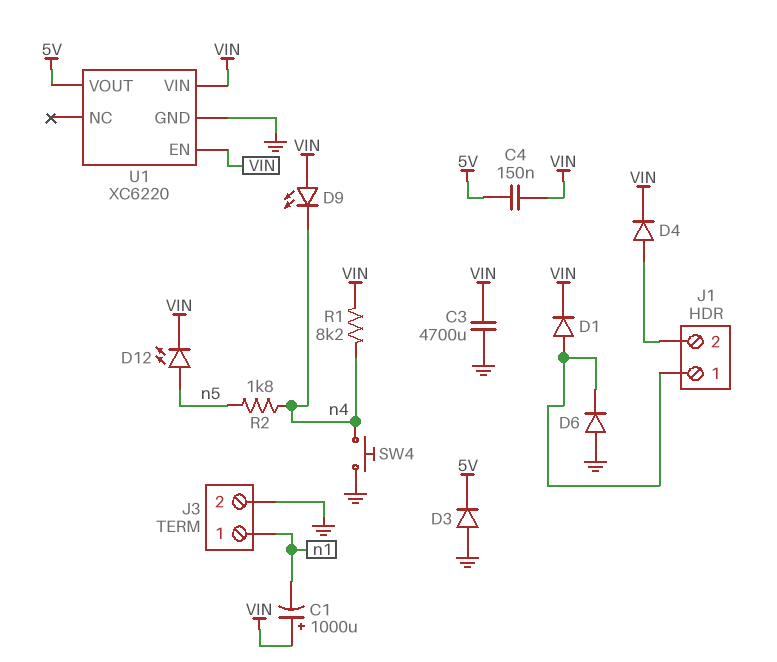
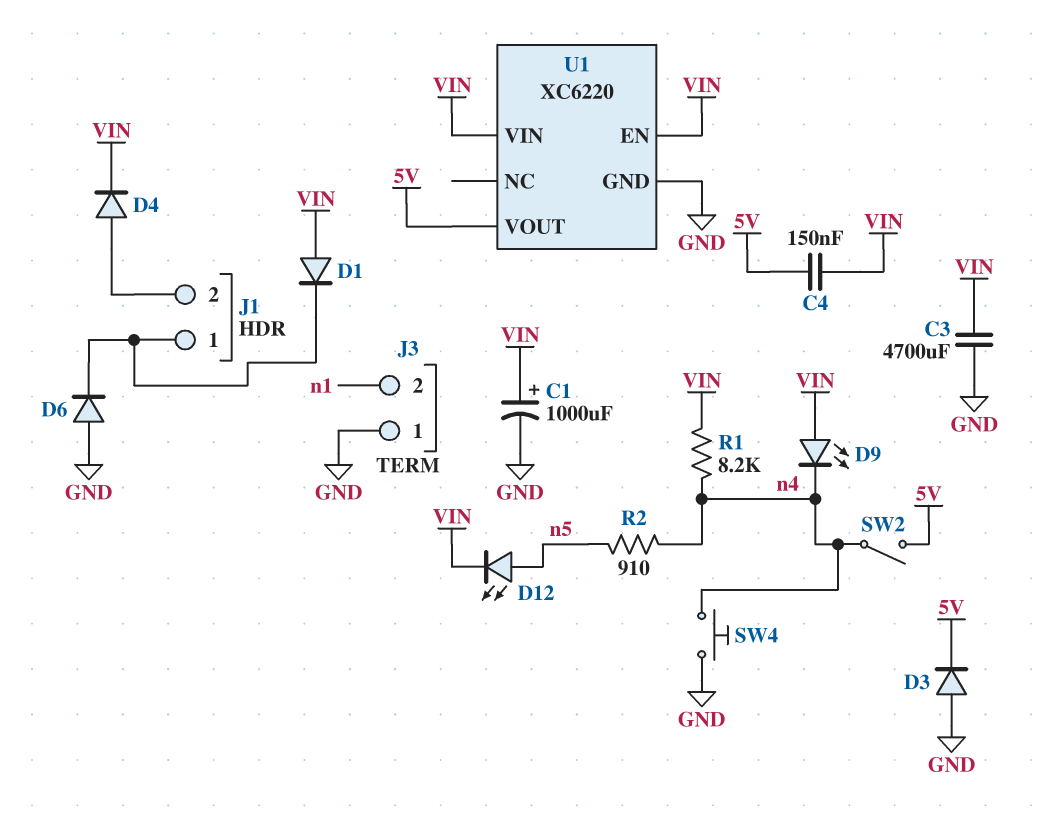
C1: 1000uF (plus VIN, minus n1) -> 1000uF (plus VIN, minus GND)
D1: diode (A J1/1, K VIN) -> diode (A VIN, K J1/1)
J3 pin 1: n1 -> GND
J3 pin 2: GND -> n1
R2: 1.8k (n4, n5) -> 910 (n4, n5)
SW2: none -> switch (5V, n4)

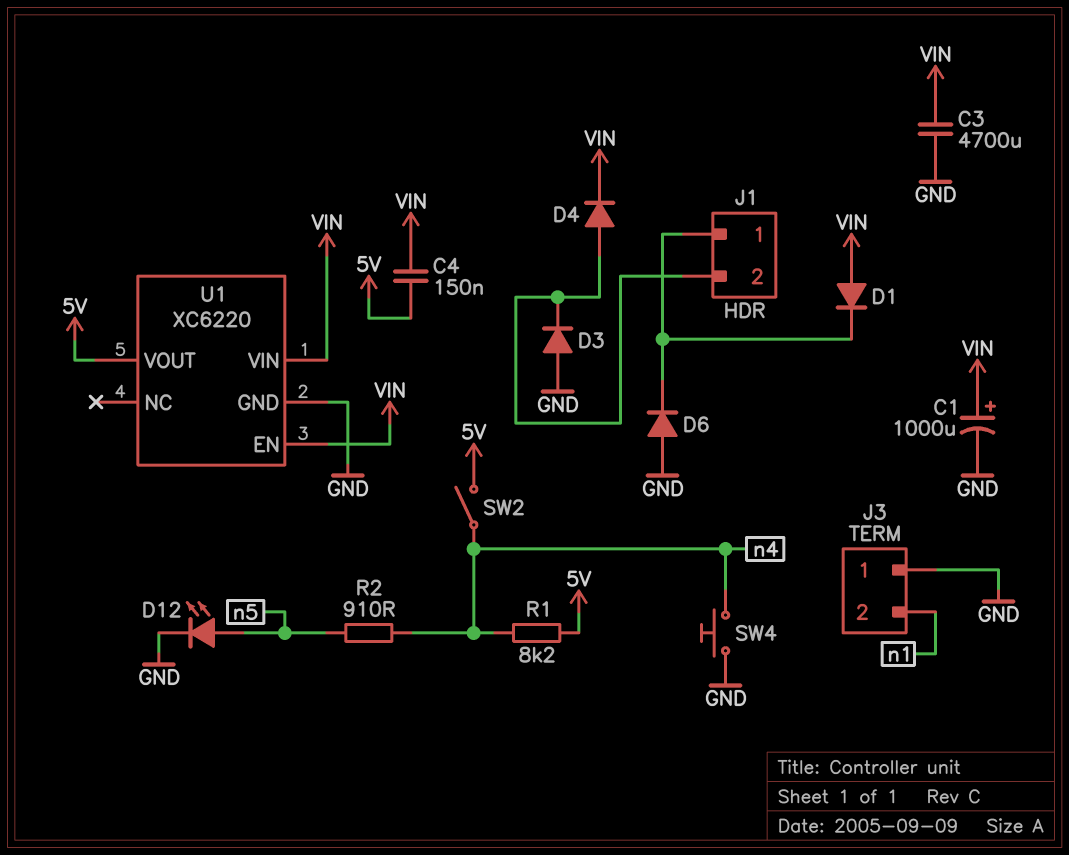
D3: diode (A GND, K 5V) -> diode (A GND, K J1/2)
D9: LED (A VIN, K n4) -> none
D12: LED (A n5, K VIN) -> LED (A n5, K GND)
R1: 8.2k (VIN, n4) -> 8.2k (5V, n4)

